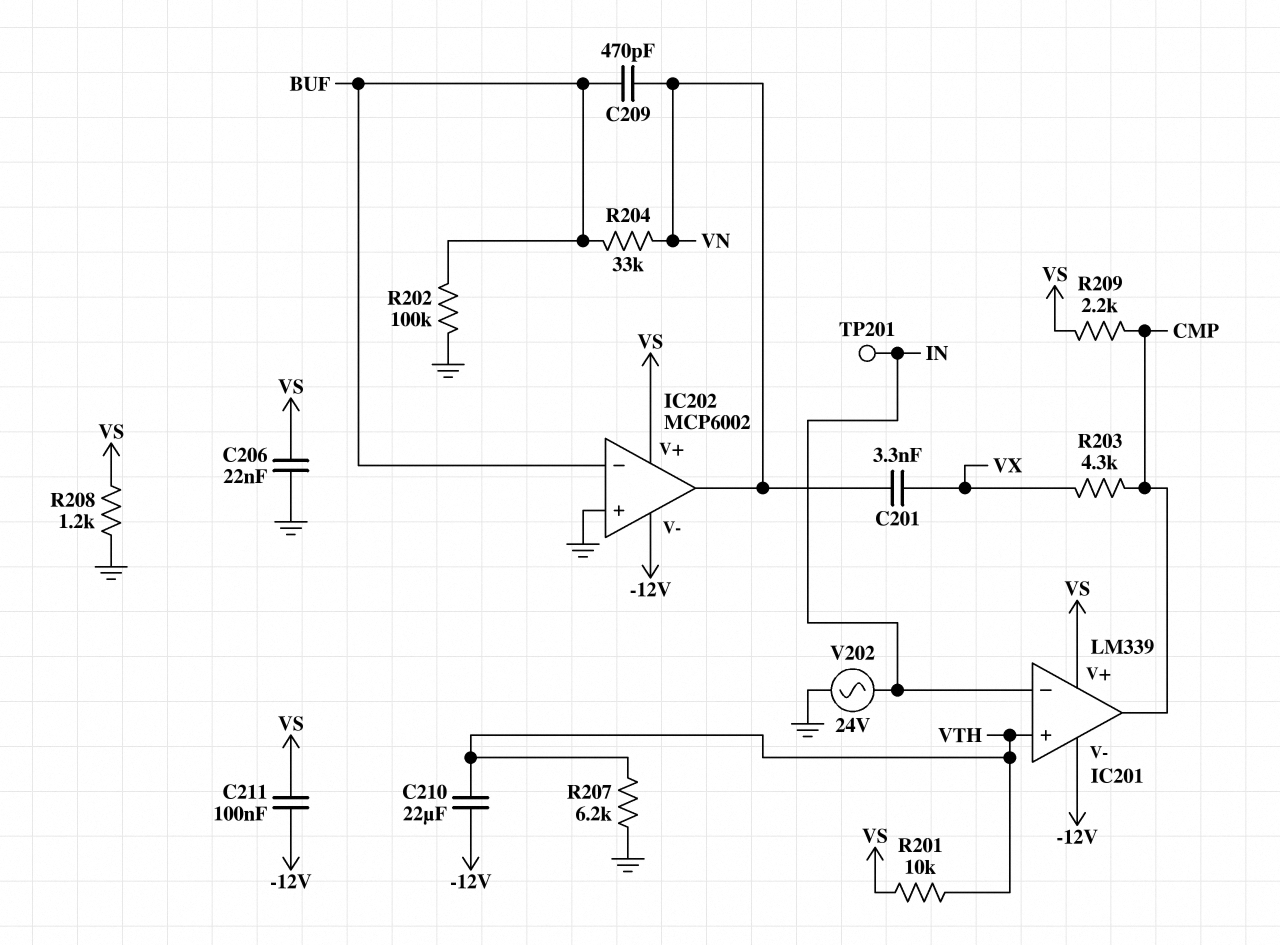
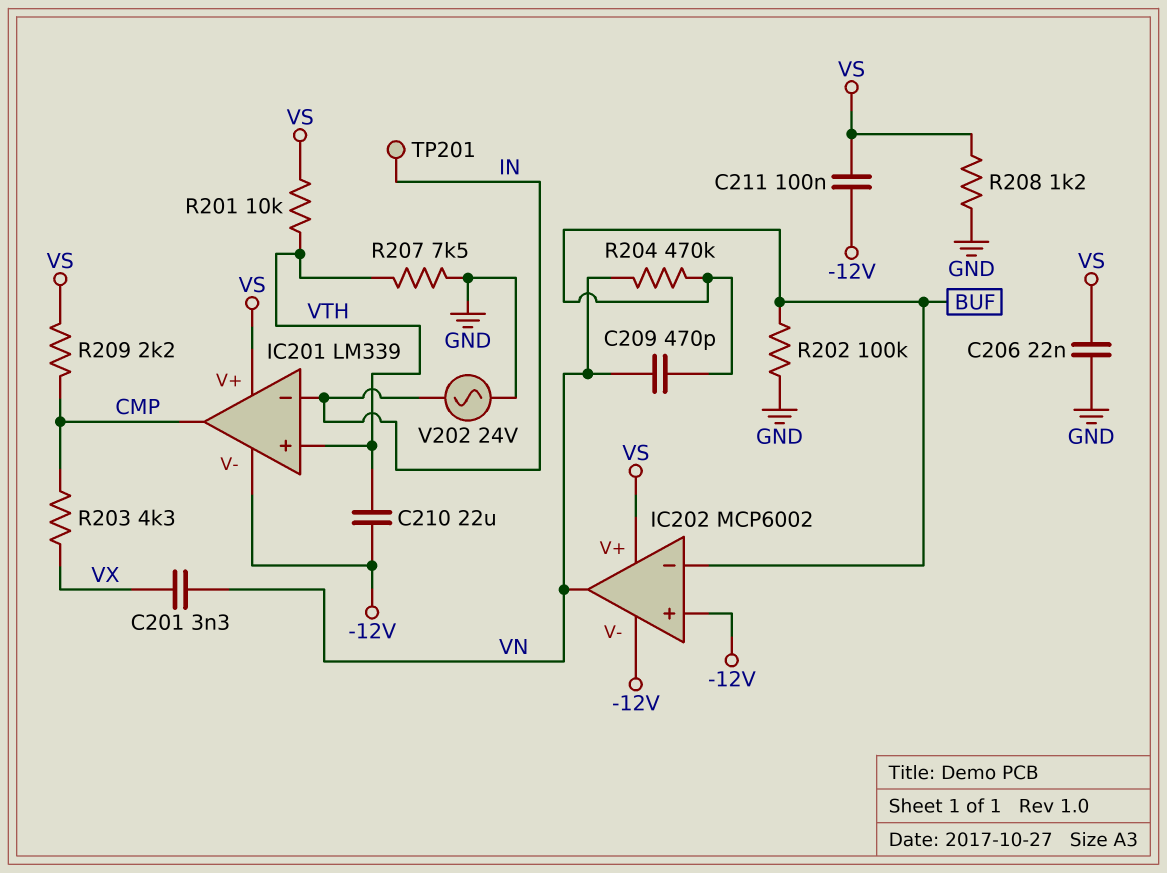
IC202 pin in+: GND -> -12V
R204: 33k (BUF, VN) -> 470k (BUF, VN)
R207: 6.2k (GND, VTH) -> 7.5k (GND, VTH)

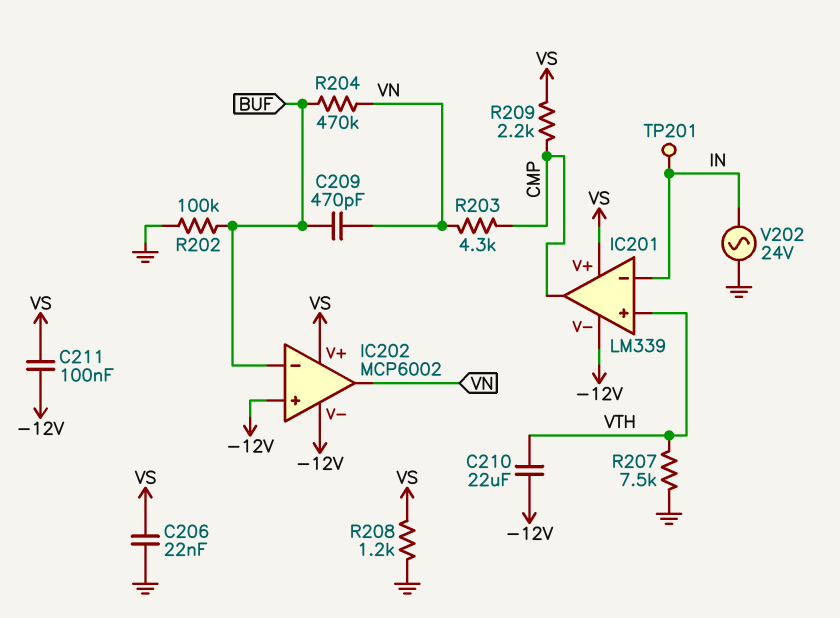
C201: 3.3nF (VN, VX) -> none
R201: 10k (VS, VTH) -> none
R203: 4.3k (CMP, VX) -> 4.3k (CMP, VN)

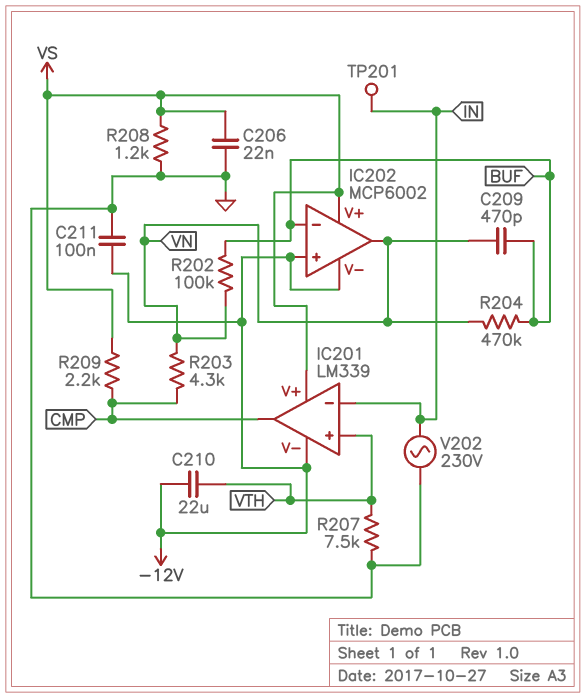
C211: 100nF (-12V, VS) -> 100nF (-12V, GND)
R202: 100k (BUF, GND) -> 100k (BUF, VN)
V202: AC 24V (GND, IN) -> AC 230V (GND, IN)

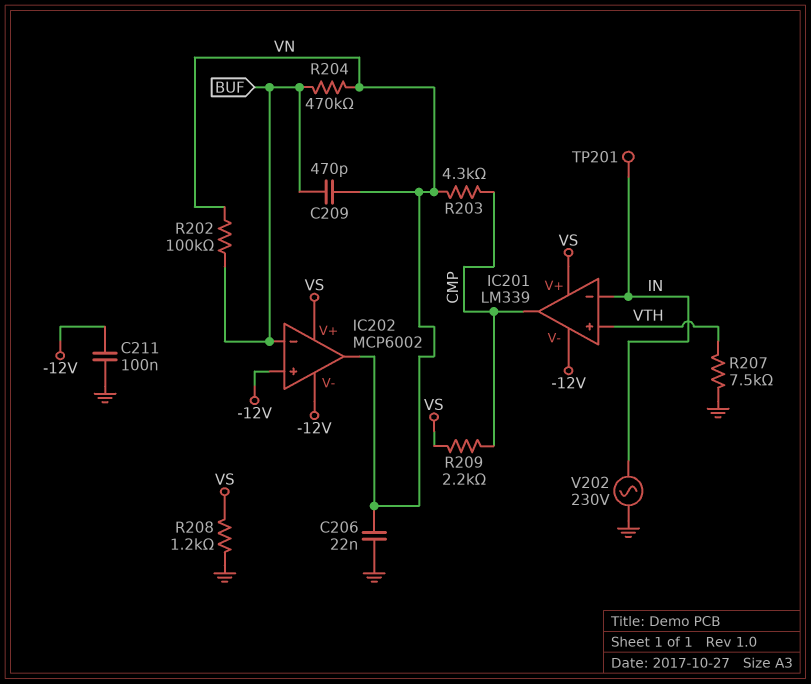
C206: 22nF (GND, VS) -> 22nF (GND, VN)
C210: 22uF (-12V, VTH) -> none

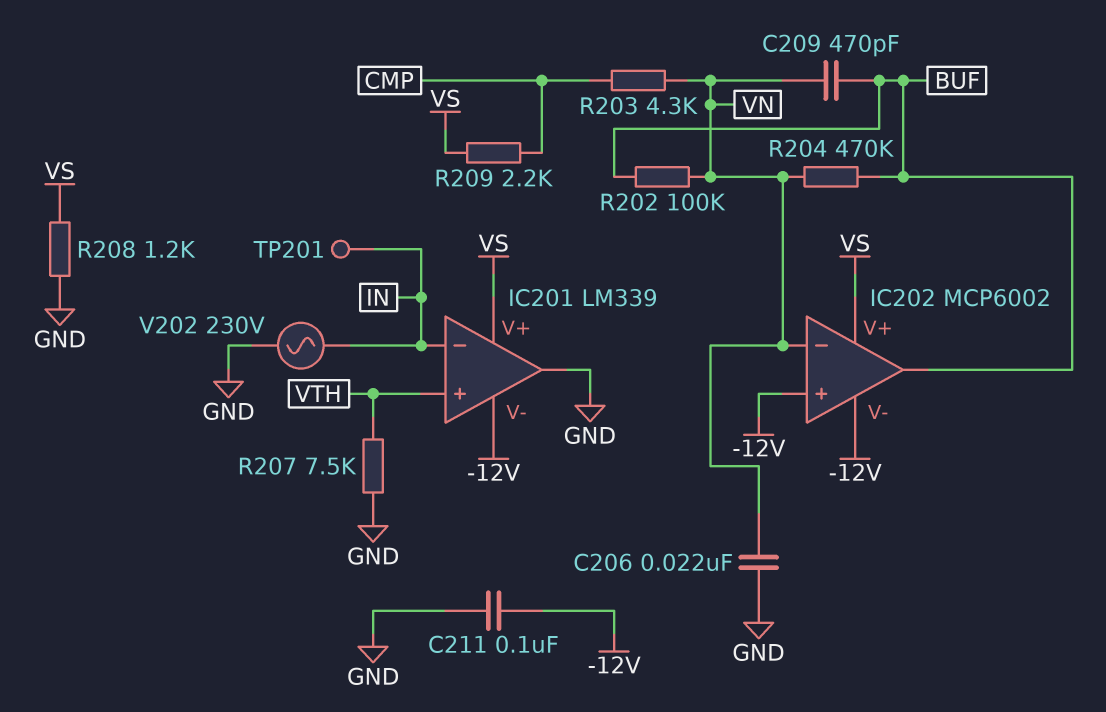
IC201 pin out: CMP -> GND
IC202 pin in-: BUF -> VN
IC202 pin out: VN -> BUF

